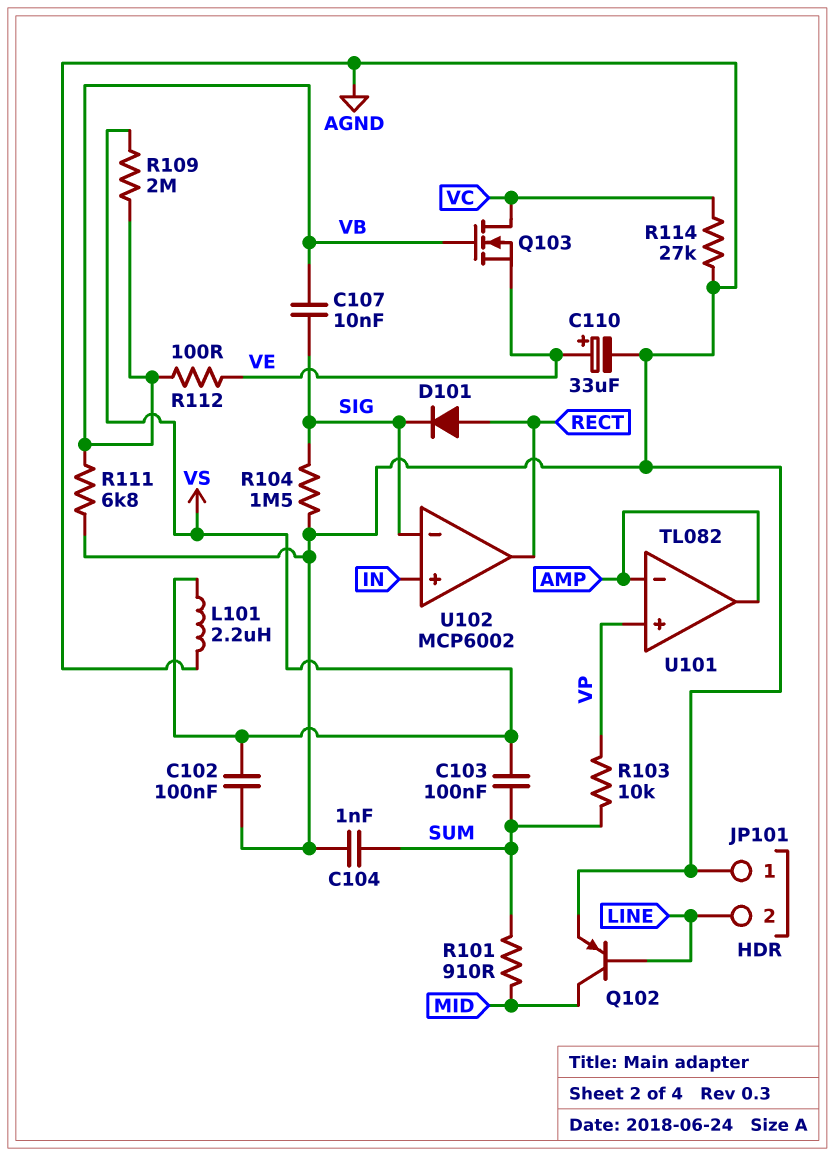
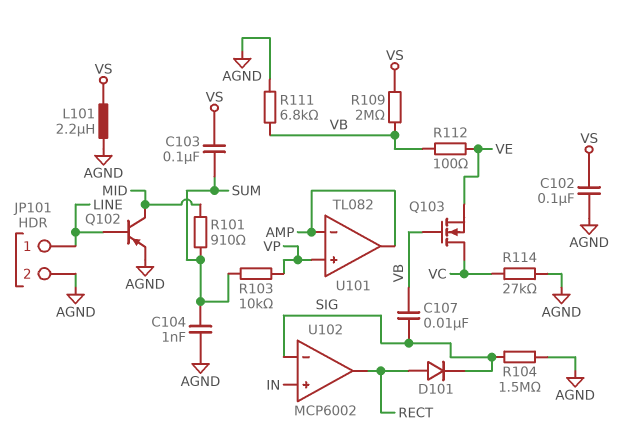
C110: 33uF (plus VE, minus AGND) -> none
JP101 pin 1: AGND -> LINE
JP101 pin 2: LINE -> AGND

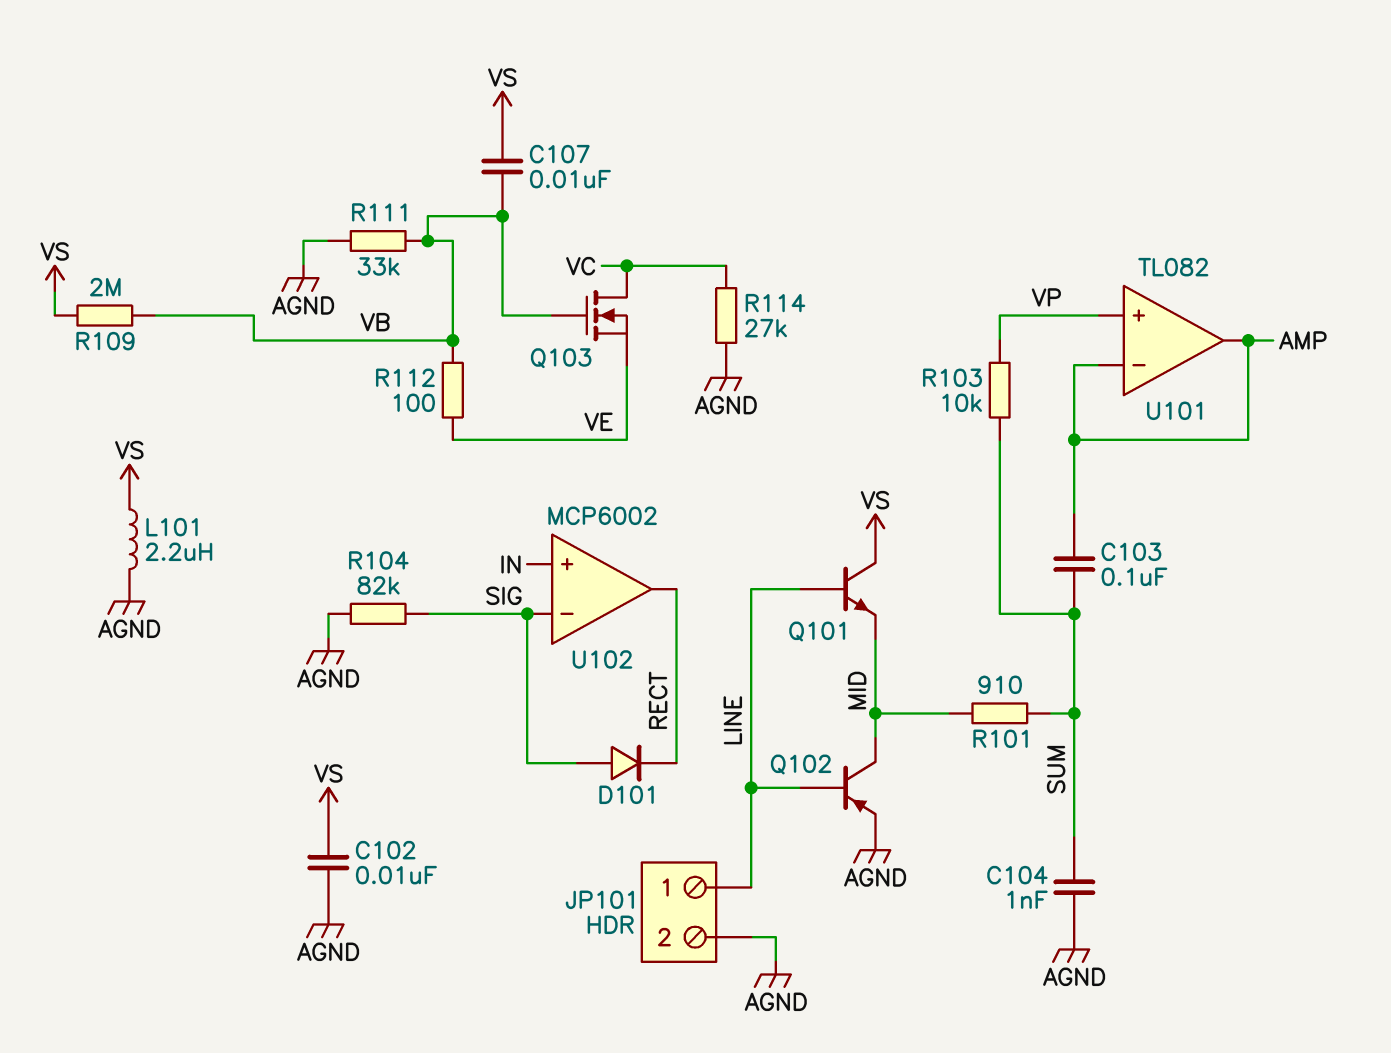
C102: 100nF (AGND, VS) -> 10nF (AGND, VS)
C103: 100nF (SUM, VS) -> 100nF (AMP, SUM)
C107: 10nF (SIG, VB) -> 10nF (VB, VS)
D101: diode (A RECT, K SIG) -> diode (A SIG, K RECT)
Q101: none -> NPN (B LINE, C VS, E MID)
R104: 1.5M (AGND, SIG) -> 82k (AGND, SIG)
R111: 6.8k (AGND, VB) -> 33k (AGND, VB)

